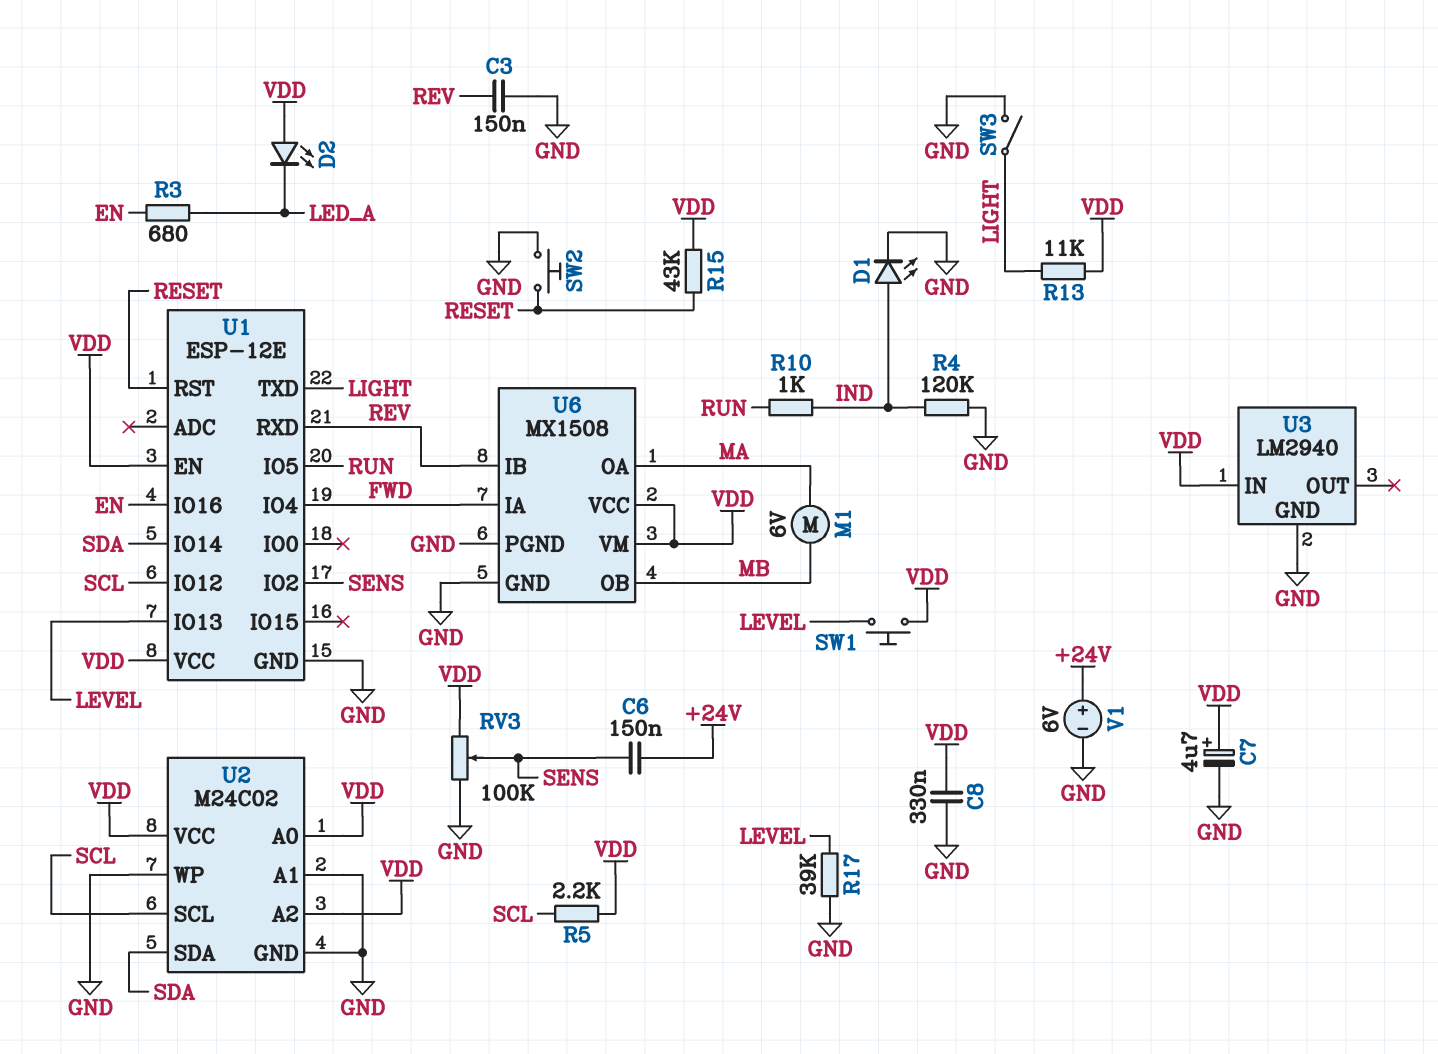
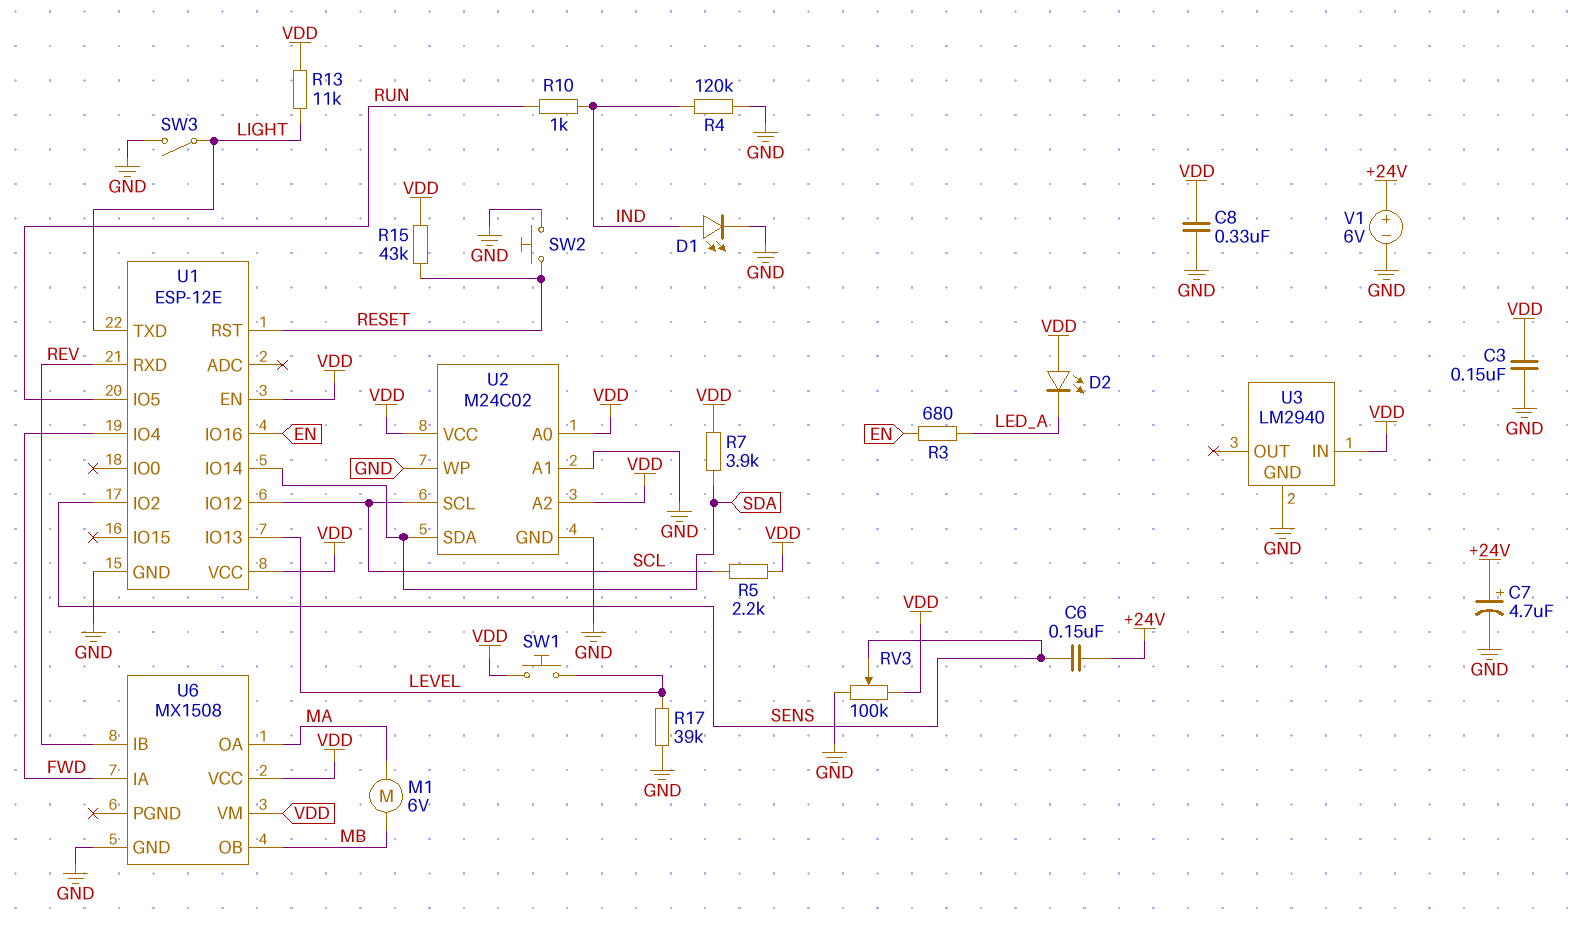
C3: 150nF (GND, REV) -> 150nF (GND, VDD)
C7: 4.7uF (plus VDD, minus GND) -> 4.7uF (plus +24V, minus GND)
R7: none -> 3.9k (SDA, VDD)
U6 pin PGND: GND -> none

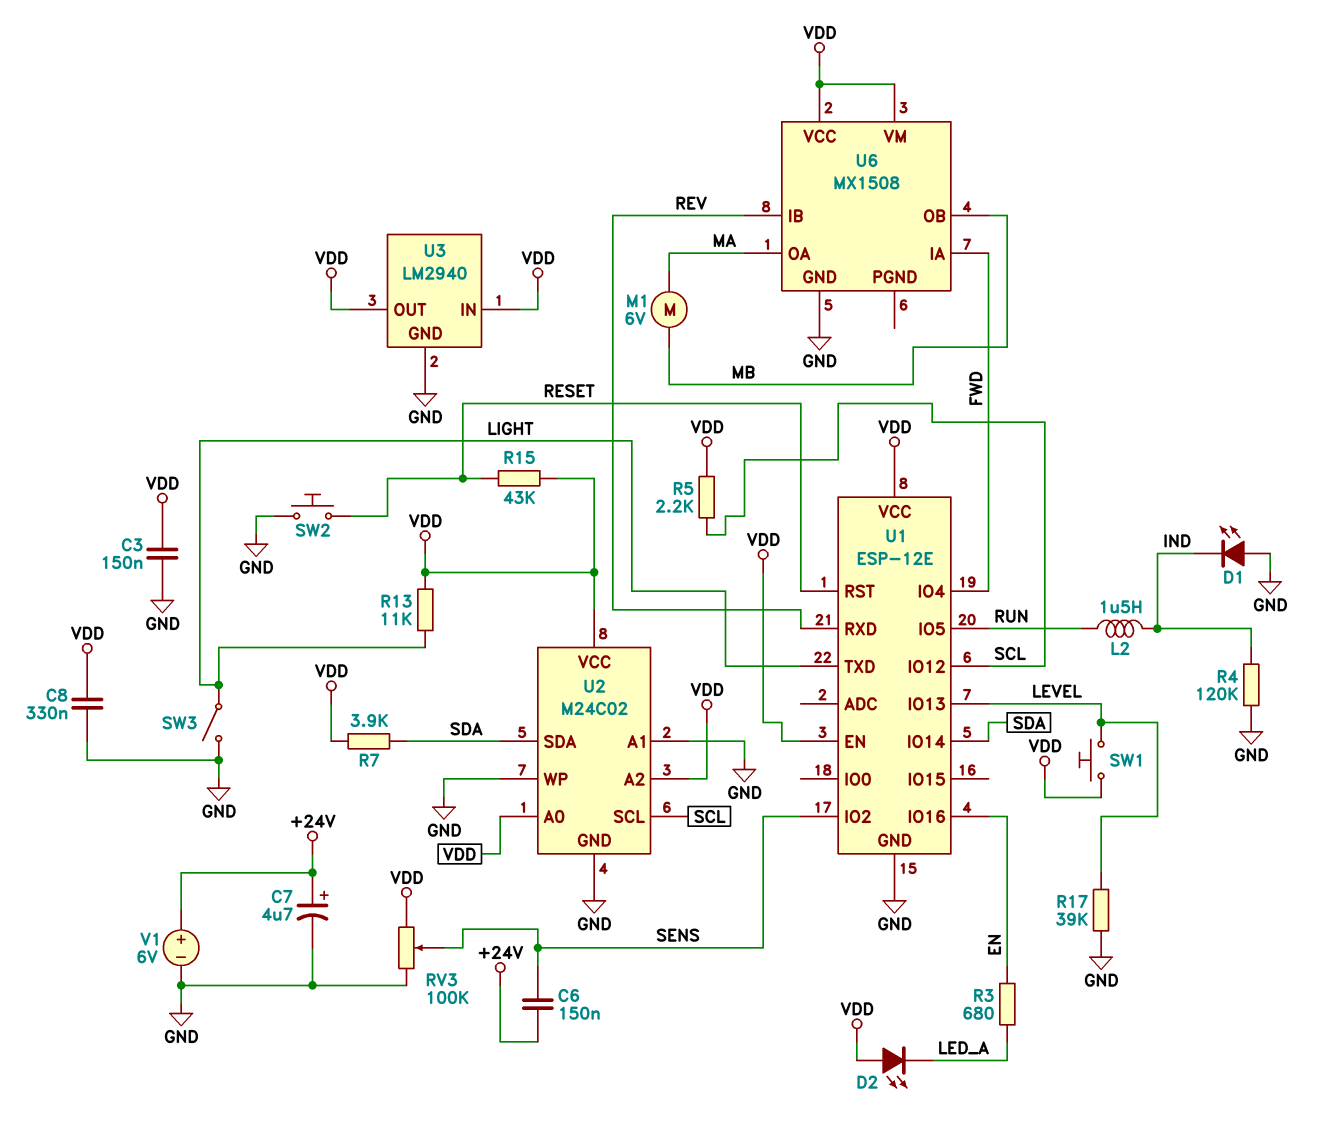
D1: LED (A IND, K GND) -> LED (A GND, K IND)
L2: none -> 1.5uH (IND, RUN)
R10: 1k (IND, RUN) -> none
U3 pin OUT: none -> VDD

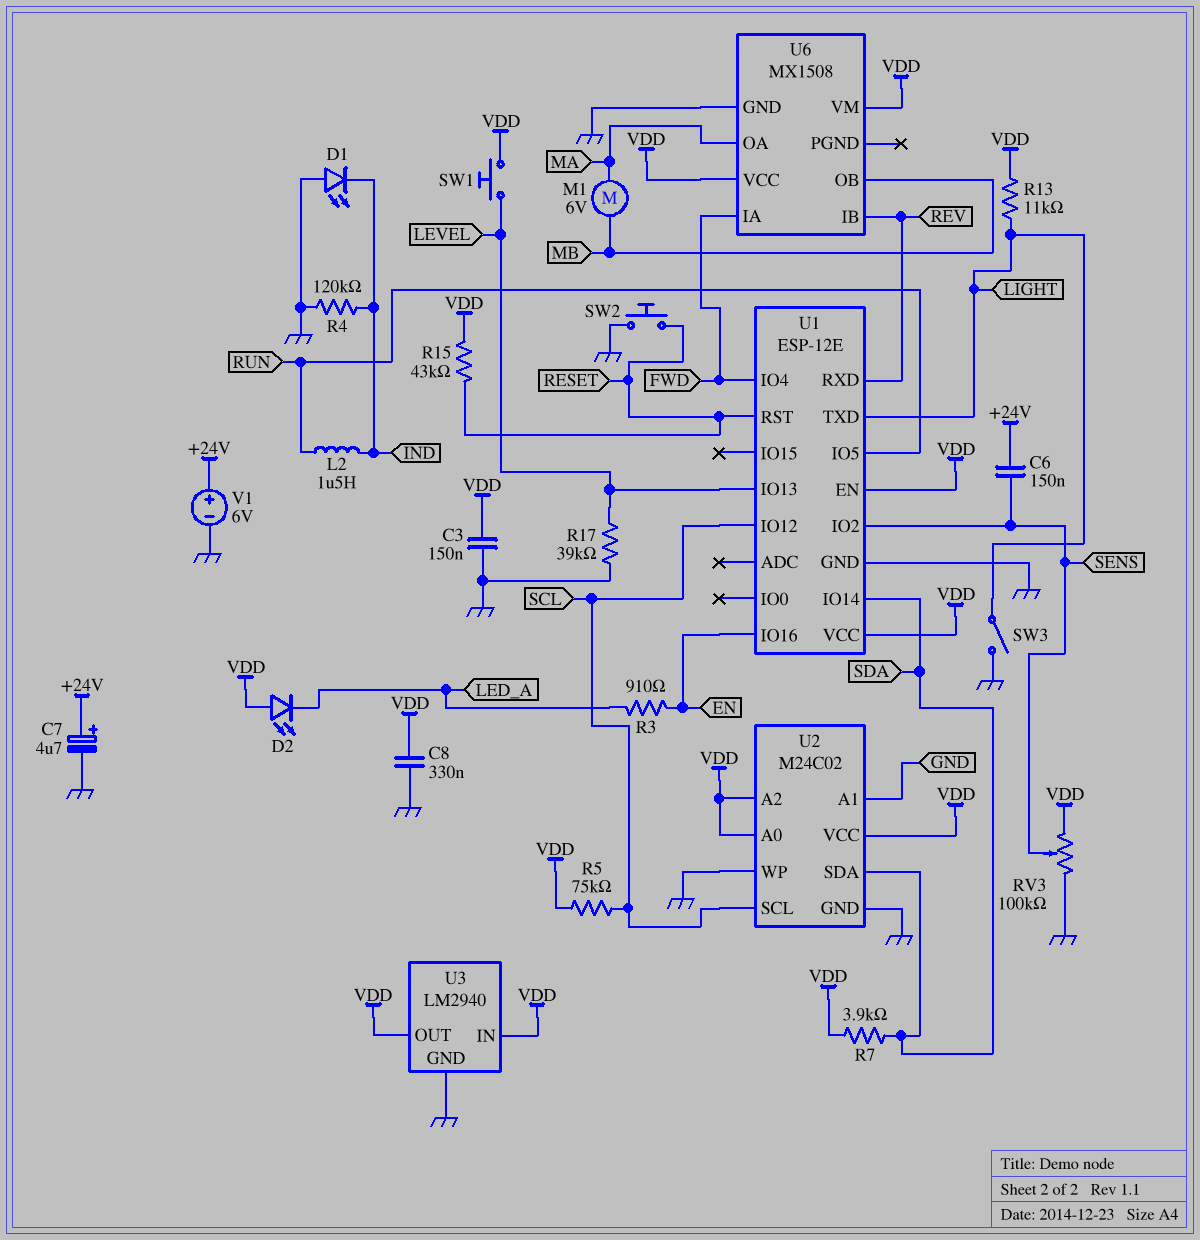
R3: 680 (EN, LED_A) -> 910 (EN, LED_A)
R5: 2.2k (SCL, VDD) -> 75k (SCL, VDD)

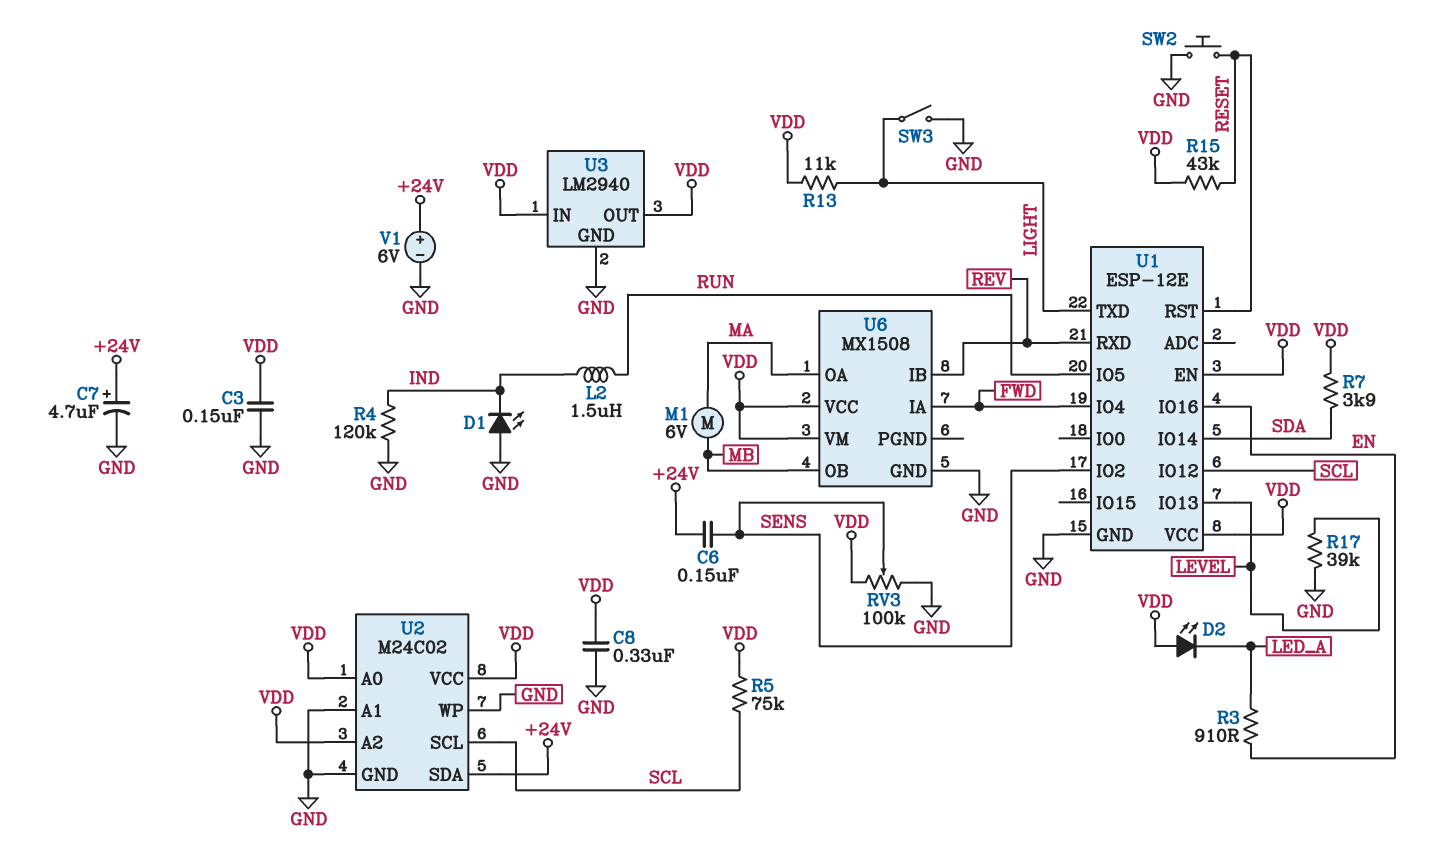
SW1: button (LEVEL, VDD) -> none
U2 pin SDA: SDA -> +24V

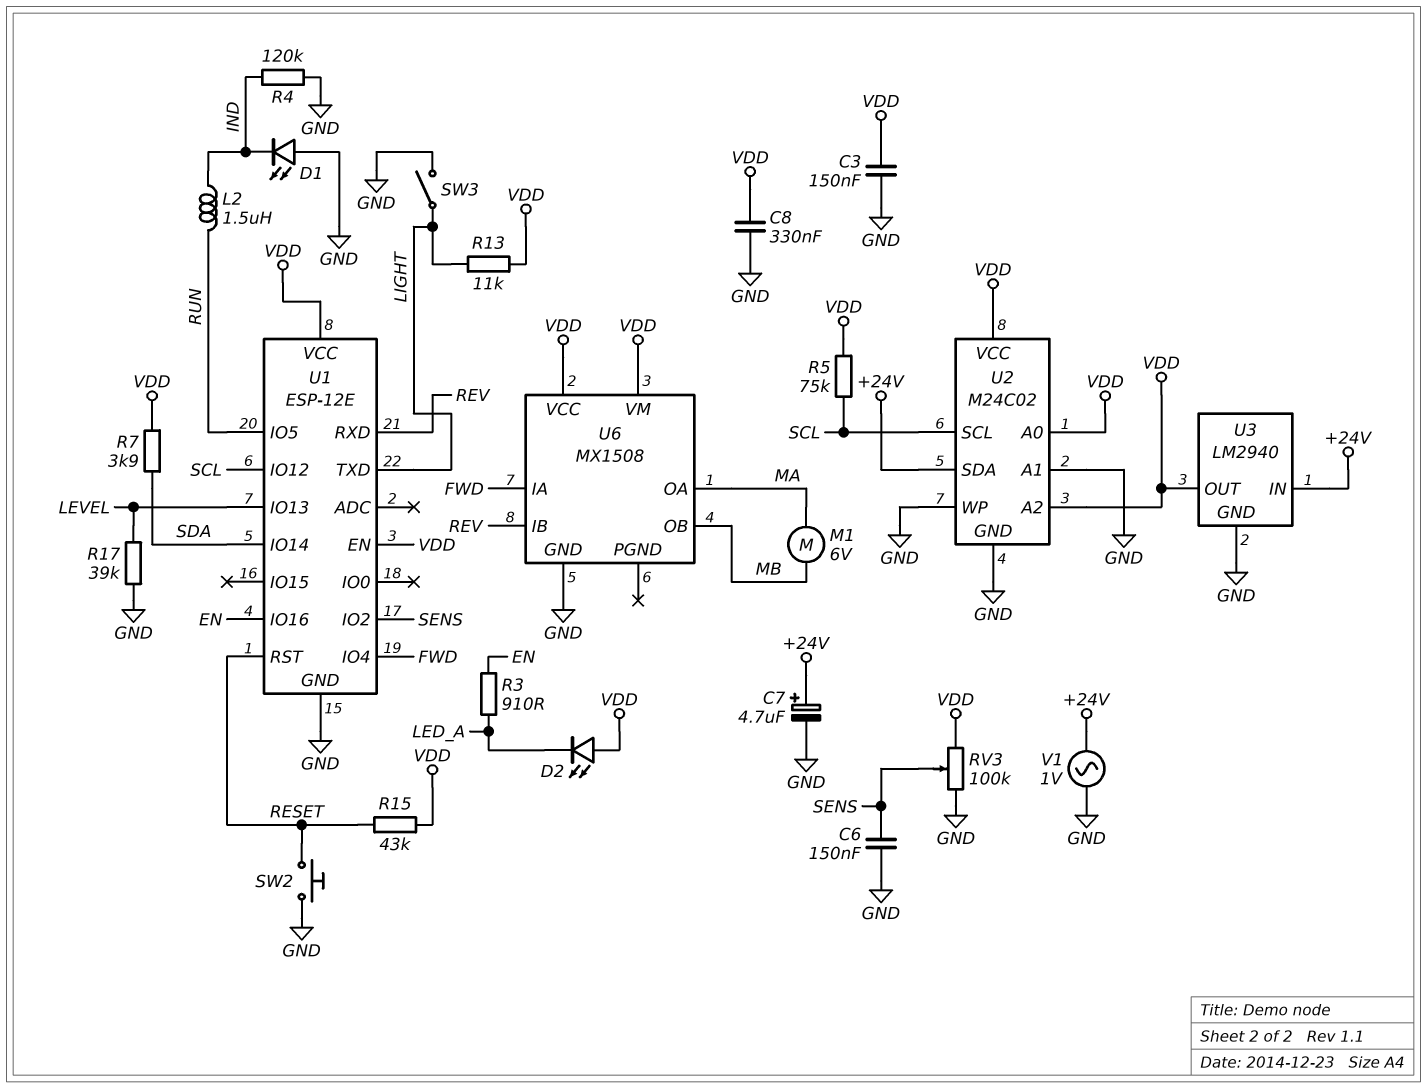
C6: 150nF (+24V, SENS) -> 150nF (GND, SENS)
U3 pin IN: VDD -> +24V
V1: 6V (plus +24V, minus GND) -> AC 1V (+24V, GND)

